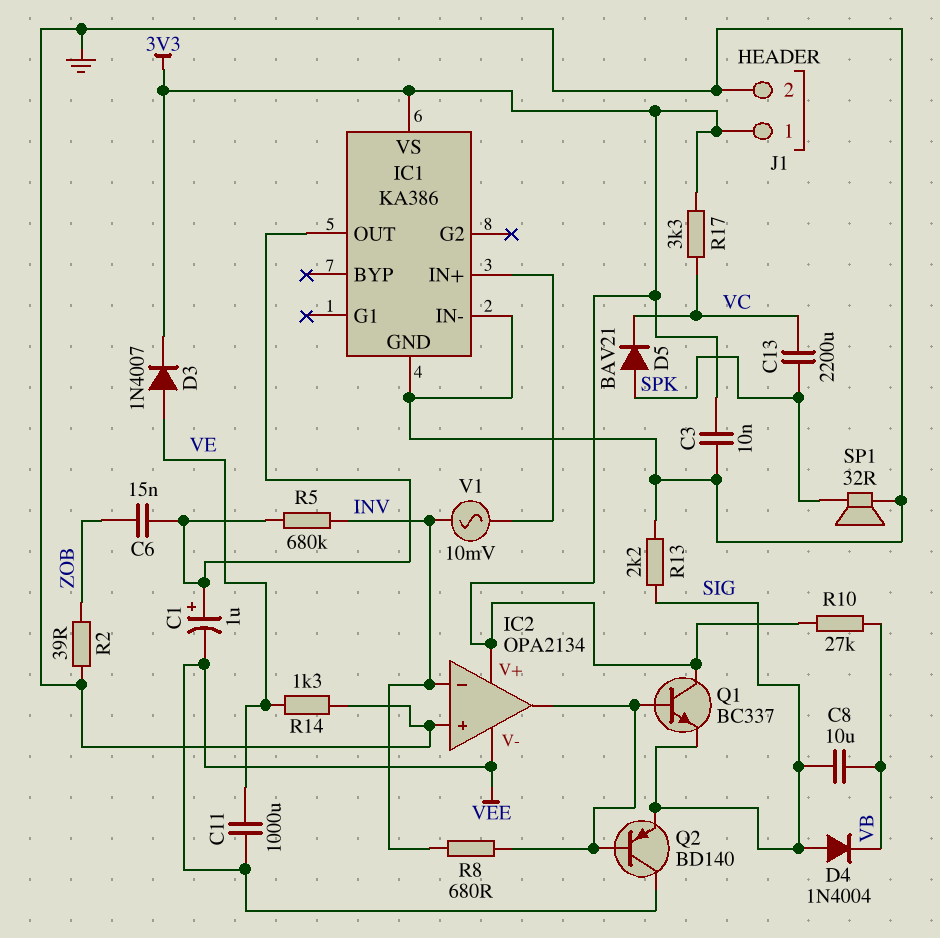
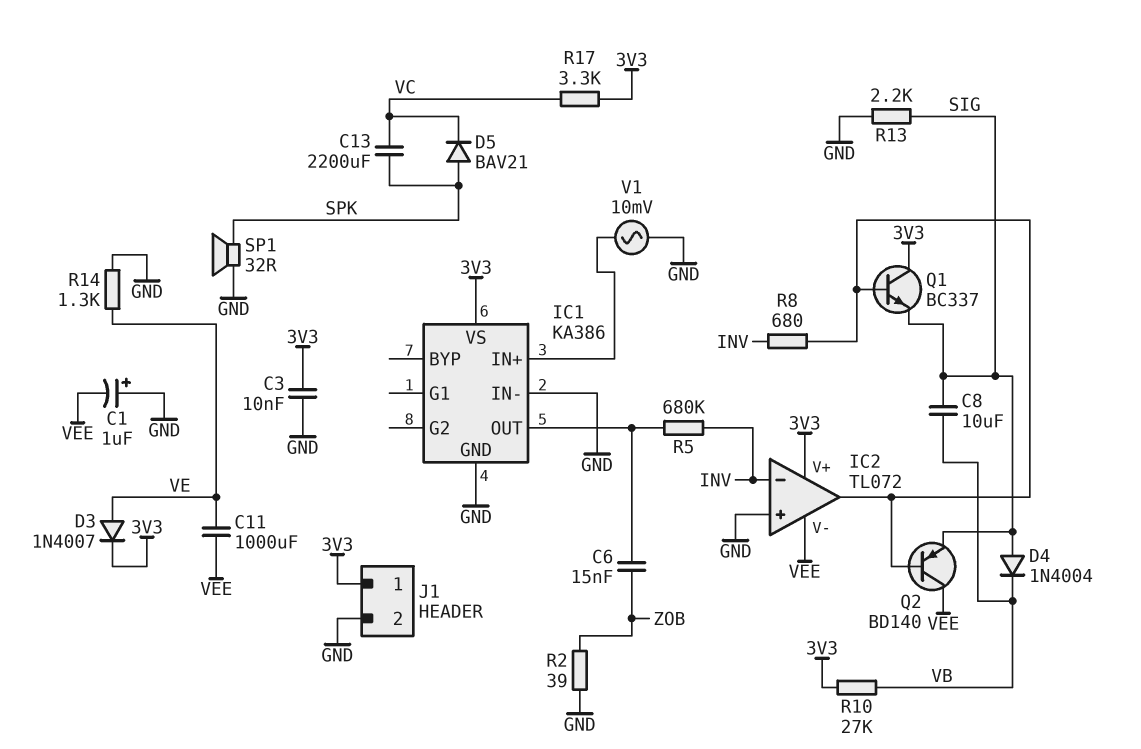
C1: 1uF (plus IC1/OUT, minus VEE) -> 1uF (plus GND, minus VEE)
IC2: OPA2134 -> TL072
V1: AC 10mV (IC1/IN+, INV) -> AC 10mV (GND, IC1/IN+)

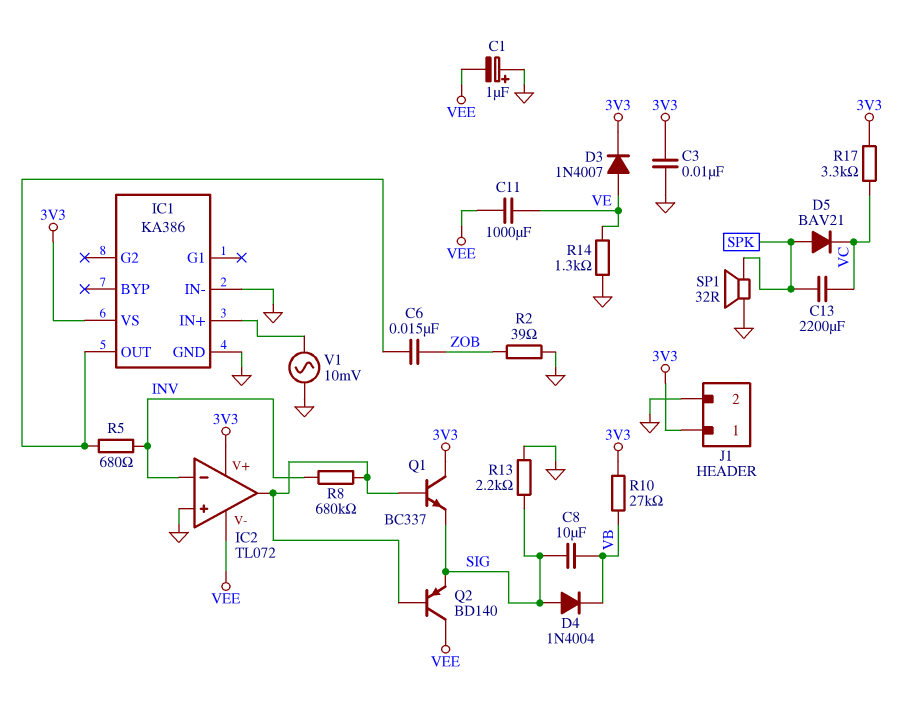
R5: 680k (IC1/OUT, INV) -> 680 (IC1/OUT, INV)
R8: 680 (IC2/out, INV) -> 680k (IC2/out, INV)

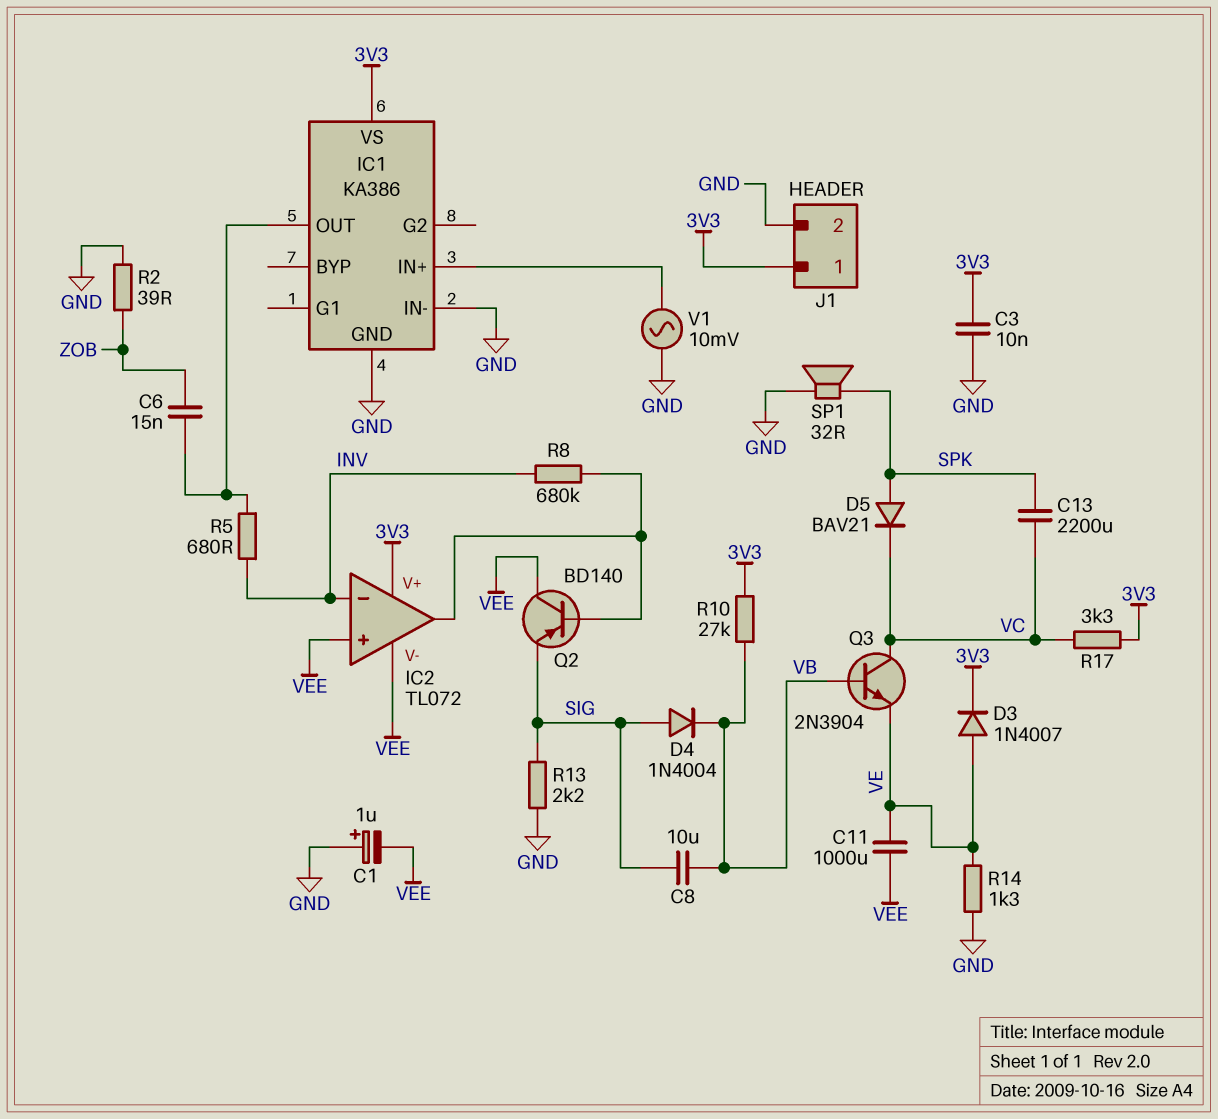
IC2 pin in+: GND -> VEE
Q1: NPN BC337 (B IC2/out, C 3V3, E SIG) -> none
Q3: none -> NPN 2N3904 (B VB, C VC, E VE)

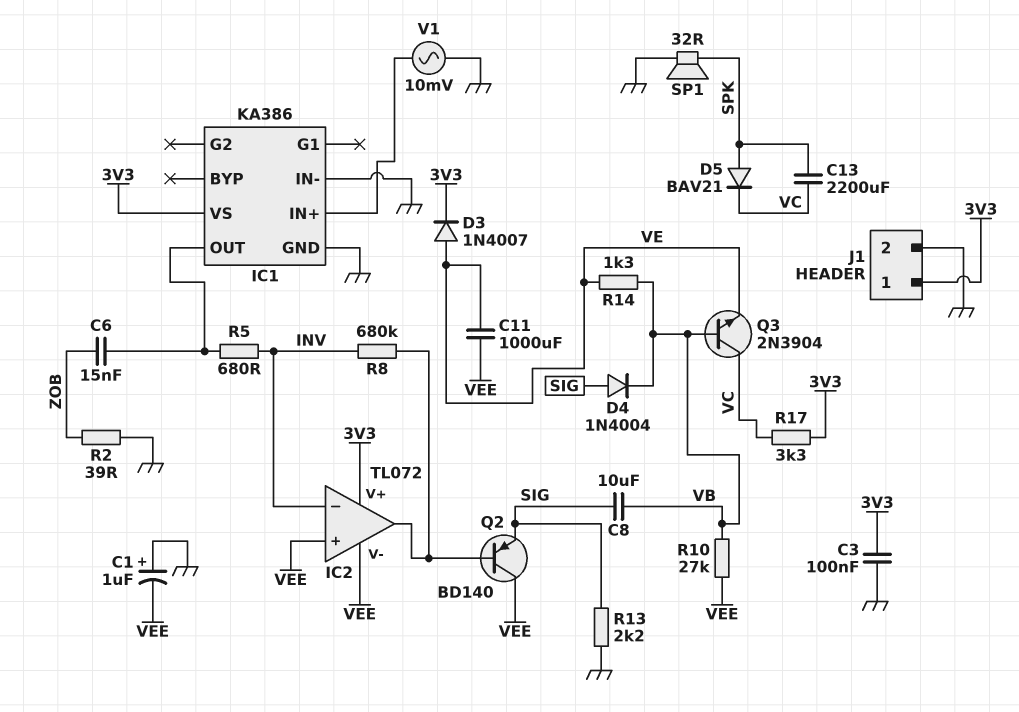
C3: 10nF (3V3, GND) -> 100nF (3V3, GND)
R10: 27k (3V3, VB) -> 27k (VB, VEE)
R14: 1.3k (GND, VE) -> 1.3k (VB, VE)

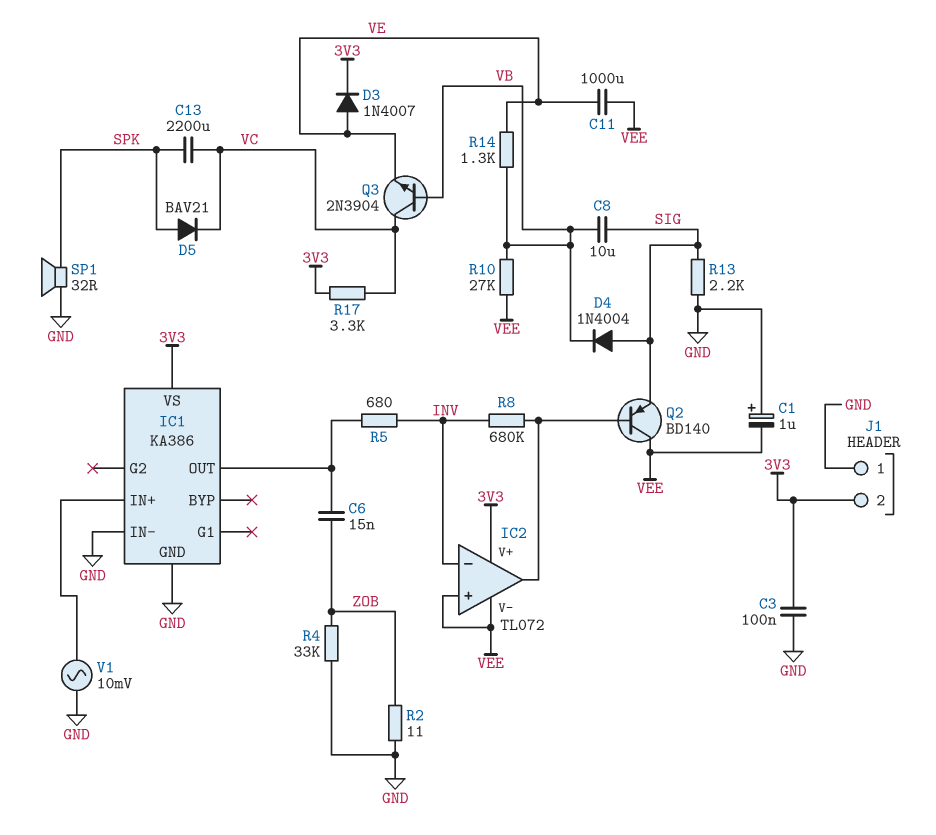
J1 pin 1: 3V3 -> GND
J1 pin 2: GND -> 3V3
R2: 39 (GND, ZOB) -> 11 (GND, ZOB)
R4: none -> 33k (GND, ZOB)

